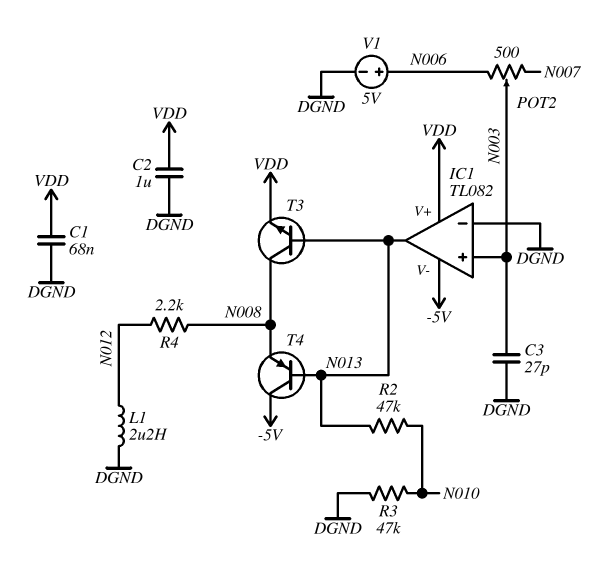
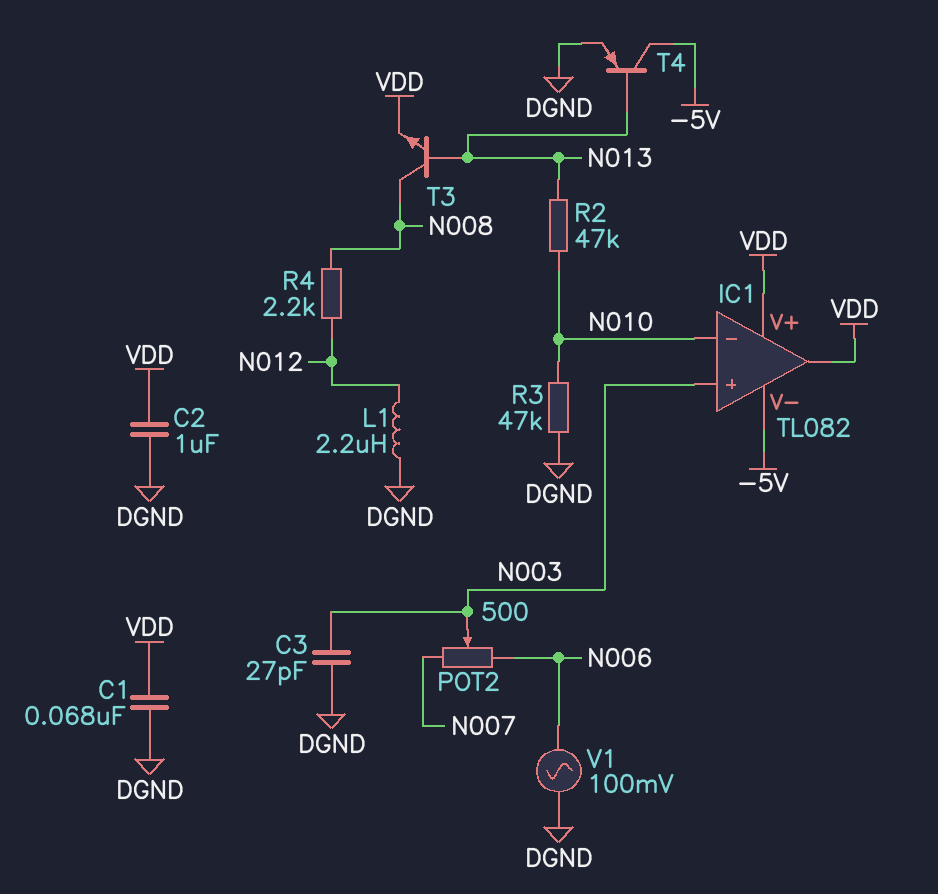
IC1 pin in-: DGND -> N010
IC1 pin out: N013 -> VDD
T4: PNP (B N013, C -5V, E N008) -> PNP (B N013, C -5V, E DGND)
V1: 5V (plus N006, minus DGND) -> AC 100mV (DGND, N006)

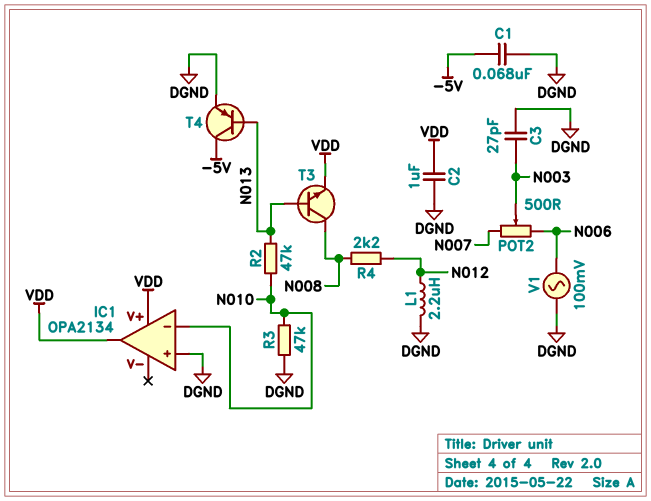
C1: 68nF (DGND, VDD) -> 68nF (-5V, DGND)
IC1: TL082 -> OPA2134
IC1 pin V-: -5V -> none
IC1 pin in+: N003 -> DGND

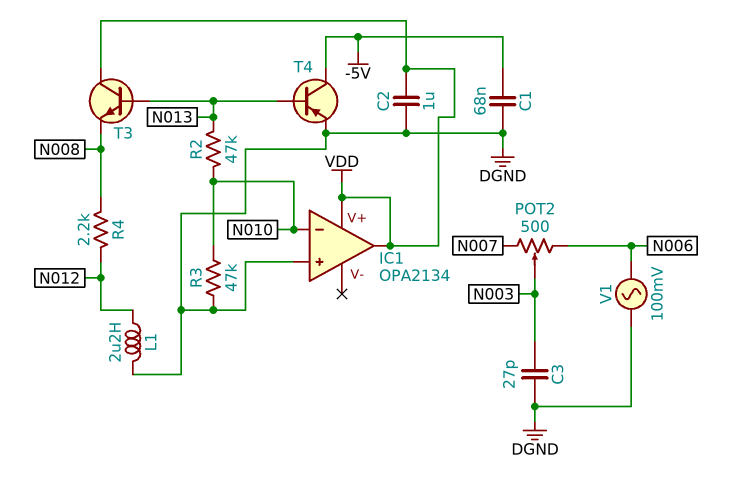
T3: NPN (B N013, C N008, E VDD) -> NPN (B N013, C VDD, E N008)

